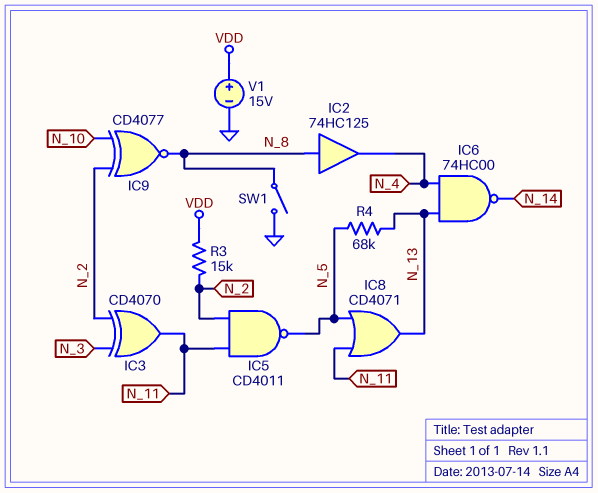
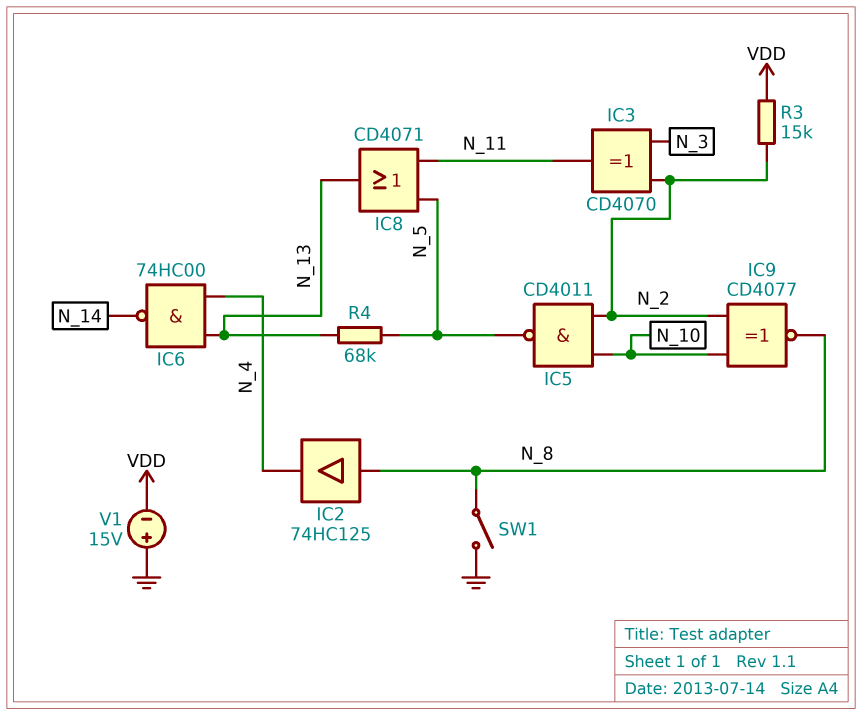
IC5: NAND CD4011 (in N_2, in N_11, out N_5) -> NAND CD4011 (in N_2, in N_10, out N_5)
V1: 15V (plus VDD, minus GND) -> 15V (plus GND, minus VDD)

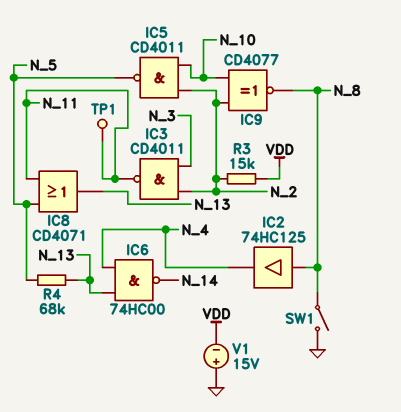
IC3: XOR CD4070 (in N_2, in N_3, out N_11) -> NAND CD4011 (in N_2, in N_3, out N_11)
TP1: none -> test point (N_11)

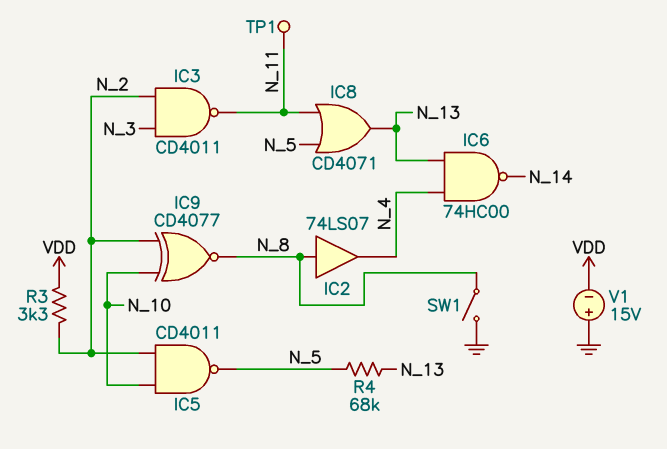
IC2: buffer 74HC125 (in N_8, out N_4) -> buffer 74LS07 (in N_8, out N_4)
R3: 15k (N_2, VDD) -> 3.3k (N_2, VDD)

